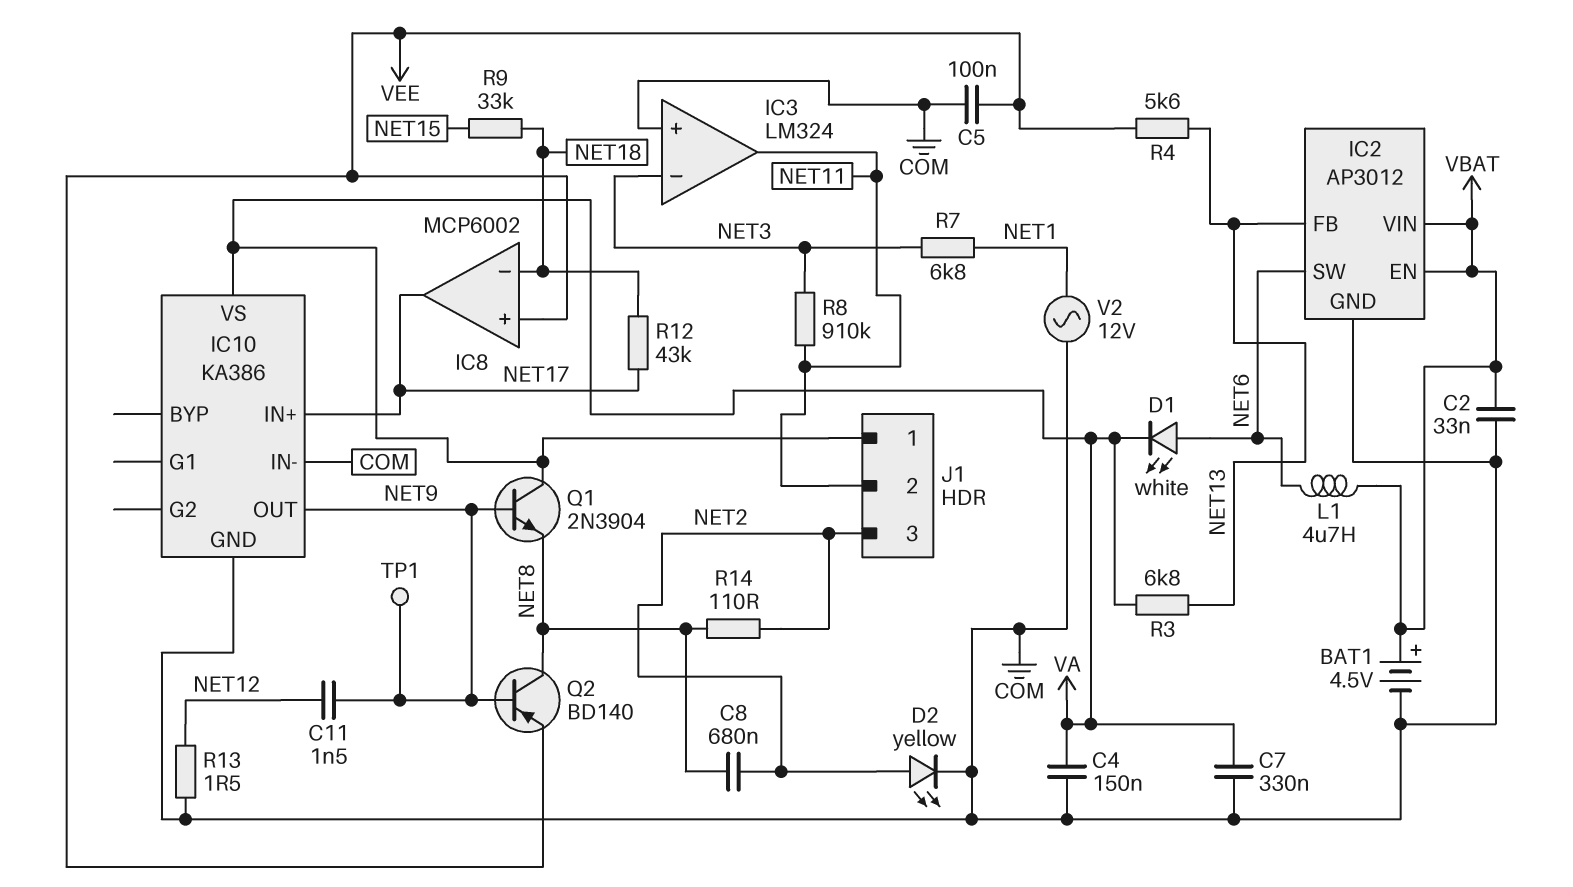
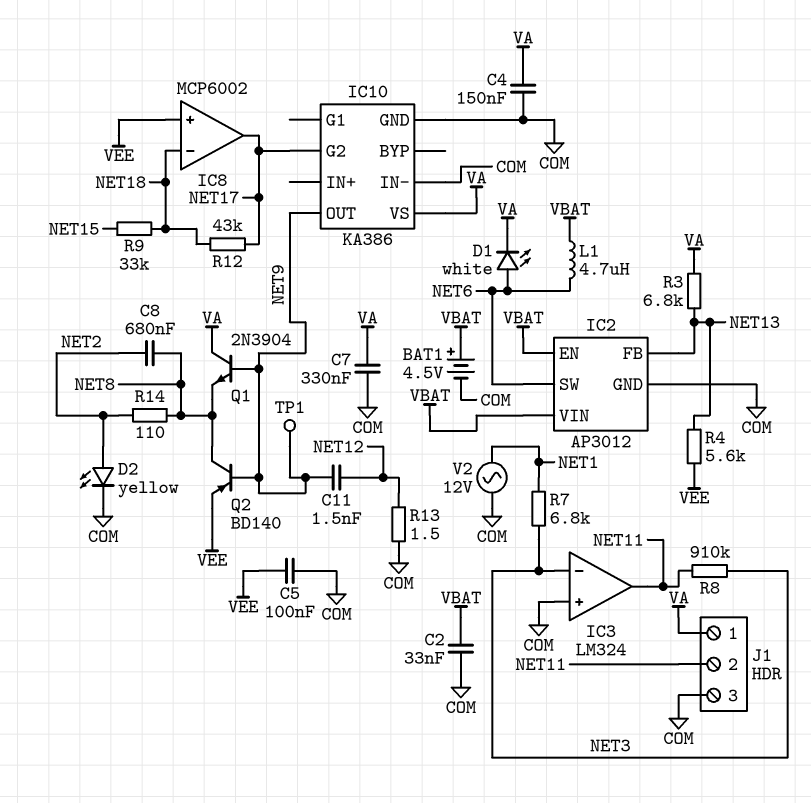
IC10 pin G2: none -> NET17
IC10 pin IN+: NET17 -> none
J1 pin 3: NET2 -> COM

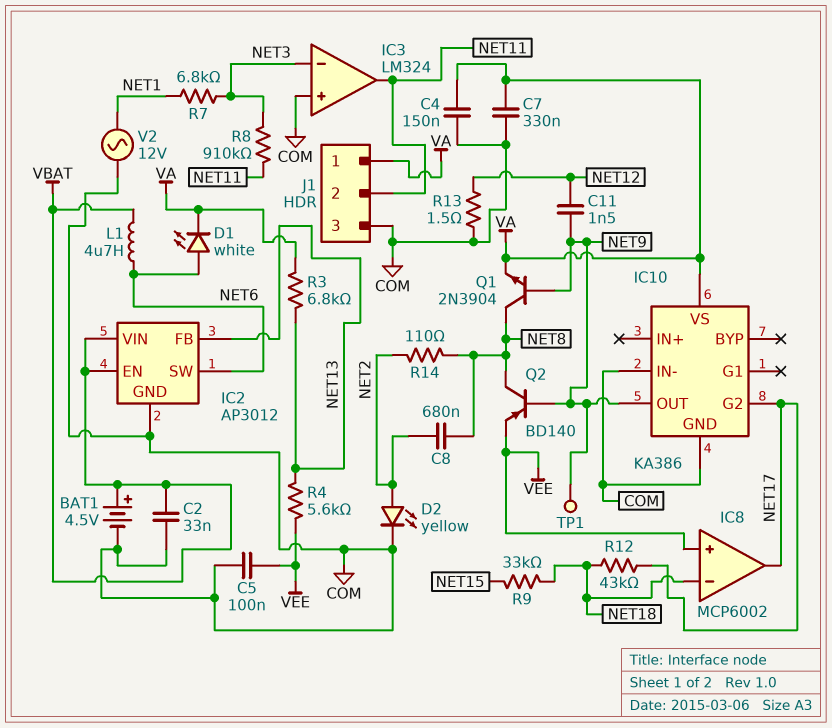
Q1: NPN 2N3904 (B NET9, C VA, E NET8) -> NPN 2N3904 (B NET9, C NET8, E VA)

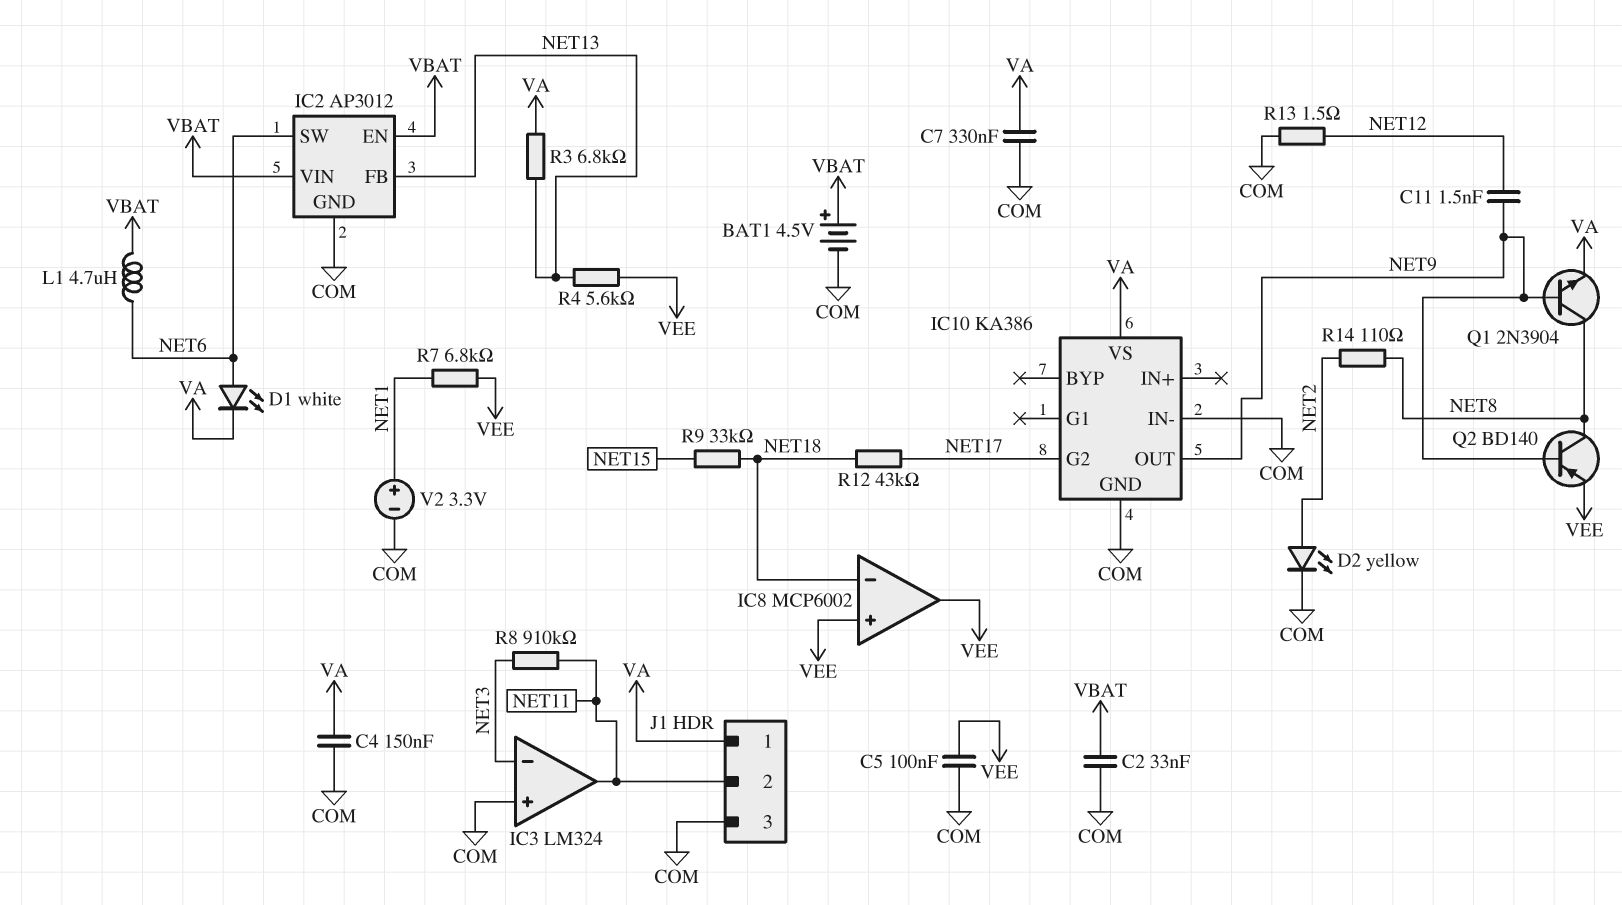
C8: 680nF (NET2, NET8) -> none
IC8 pin out: NET17 -> VEE
R7: 6.8k (NET1, NET3) -> 6.8k (NET1, VEE)
TP1: test point (NET9) -> none
V2: AC 12V (COM, NET1) -> 3.3V (plus NET1, minus COM)

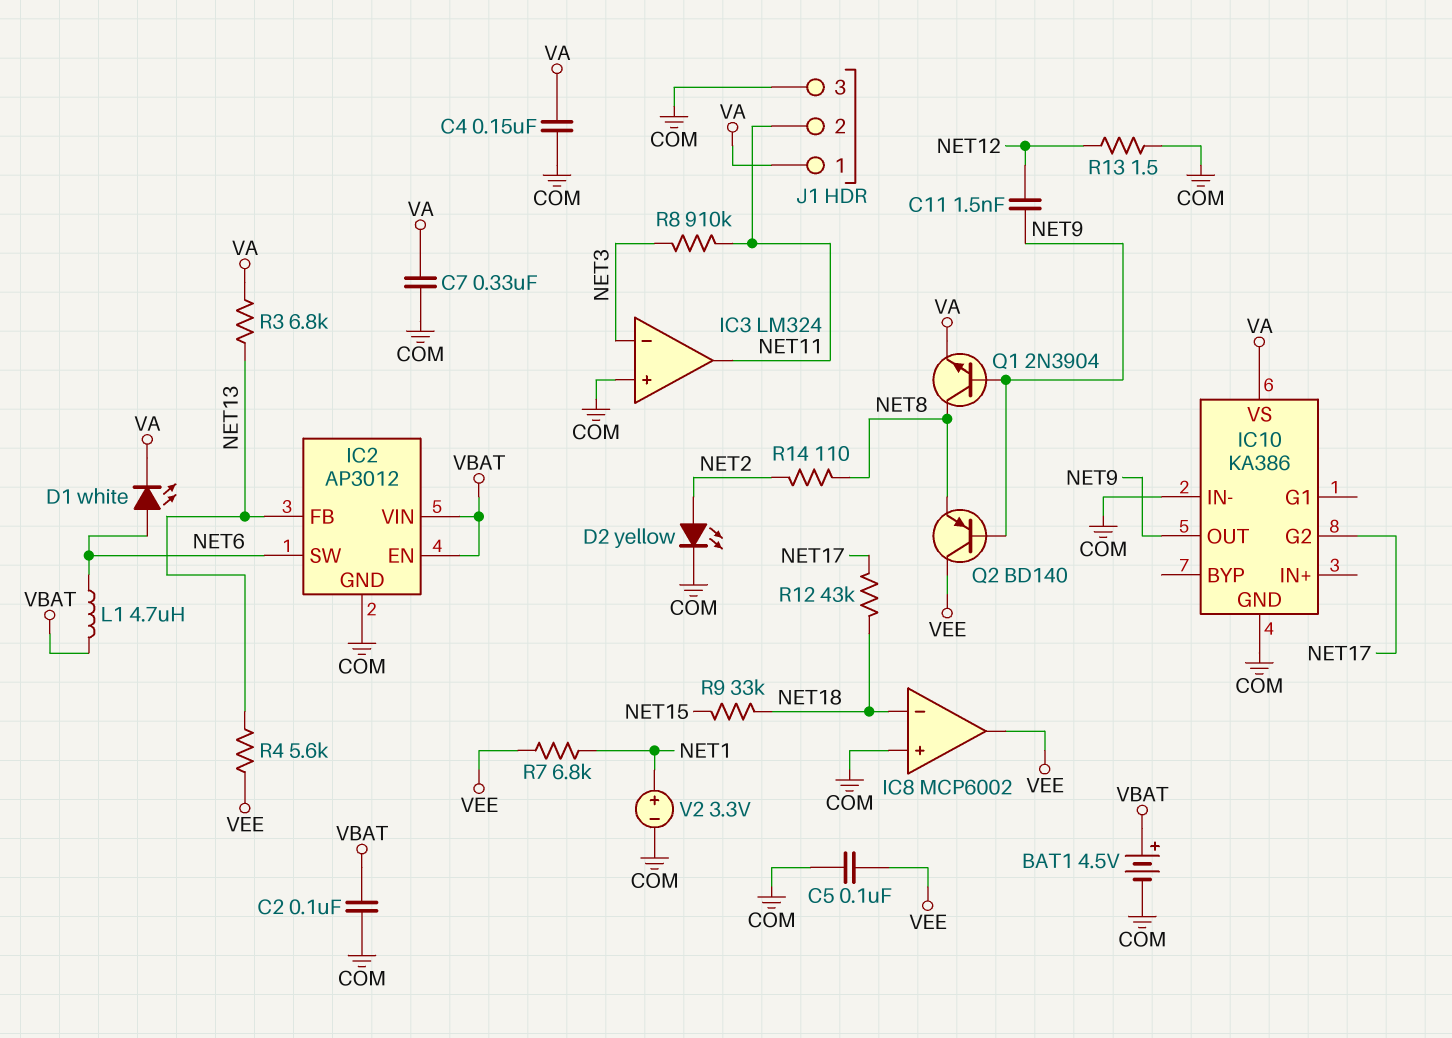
C2: 33nF (COM, VBAT) -> 100nF (COM, VBAT)
IC8 pin in+: VEE -> COM
Q2: PNP BD140 (B NET9, C NET8, E VEE) -> PNP BD140 (B NET9, C VEE, E NET8)

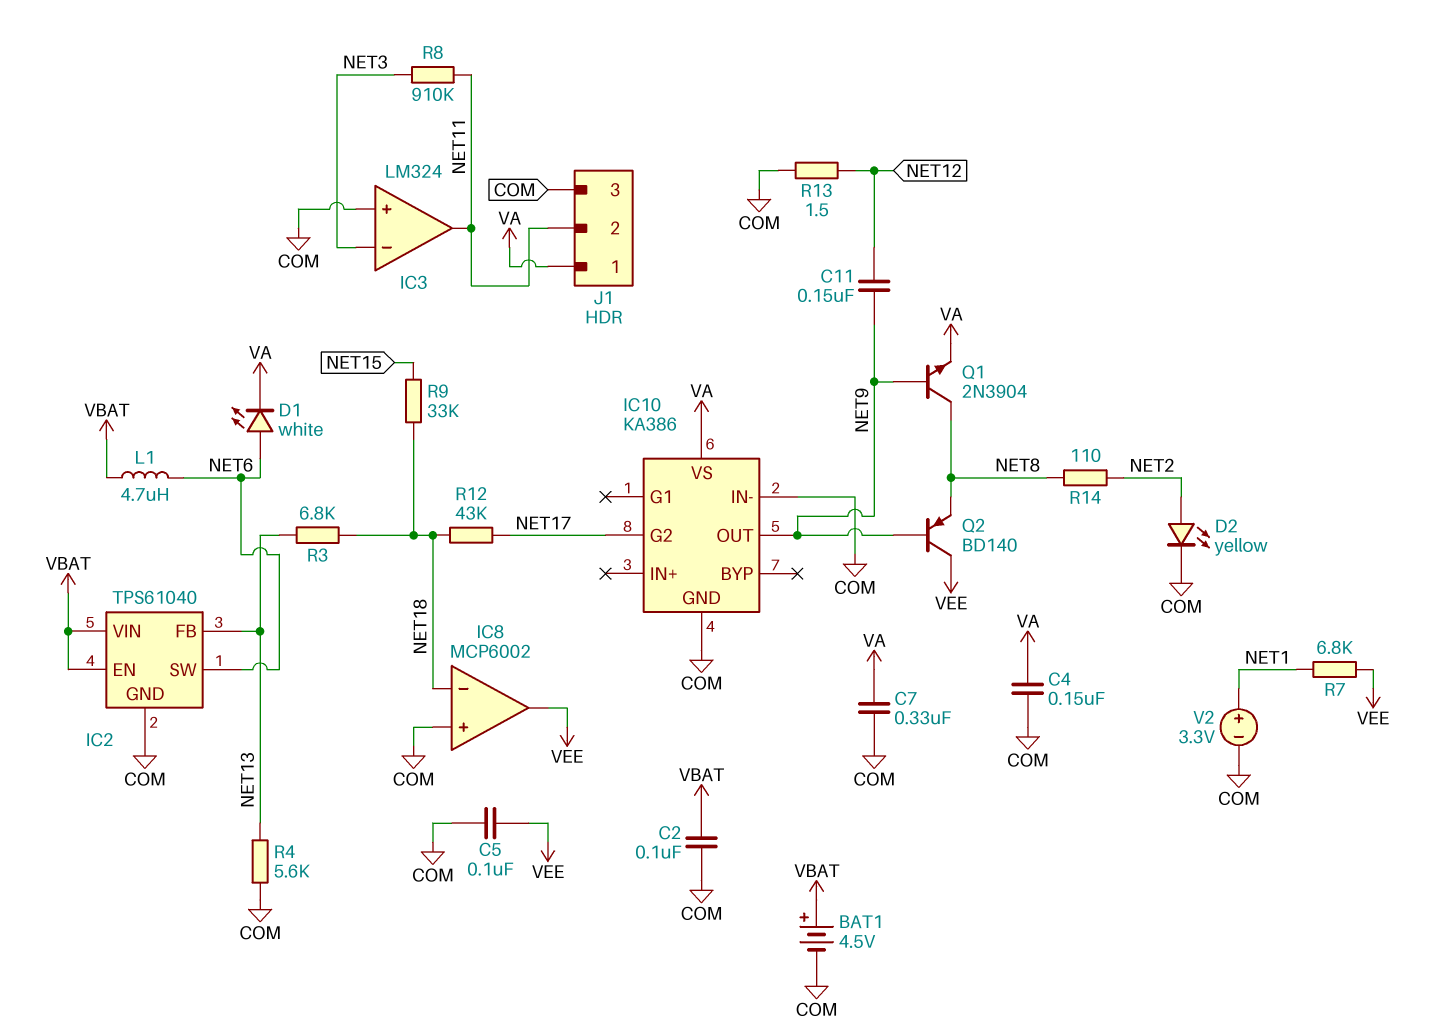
C11: 1.5nF (NET9, NET12) -> 150nF (NET9, NET12)
IC2: AP3012 -> TPS61040
R3: 6.8k (NET13, VA) -> 6.8k (NET13, NET18)
R4: 5.6k (NET13, VEE) -> 5.6k (COM, NET13)

